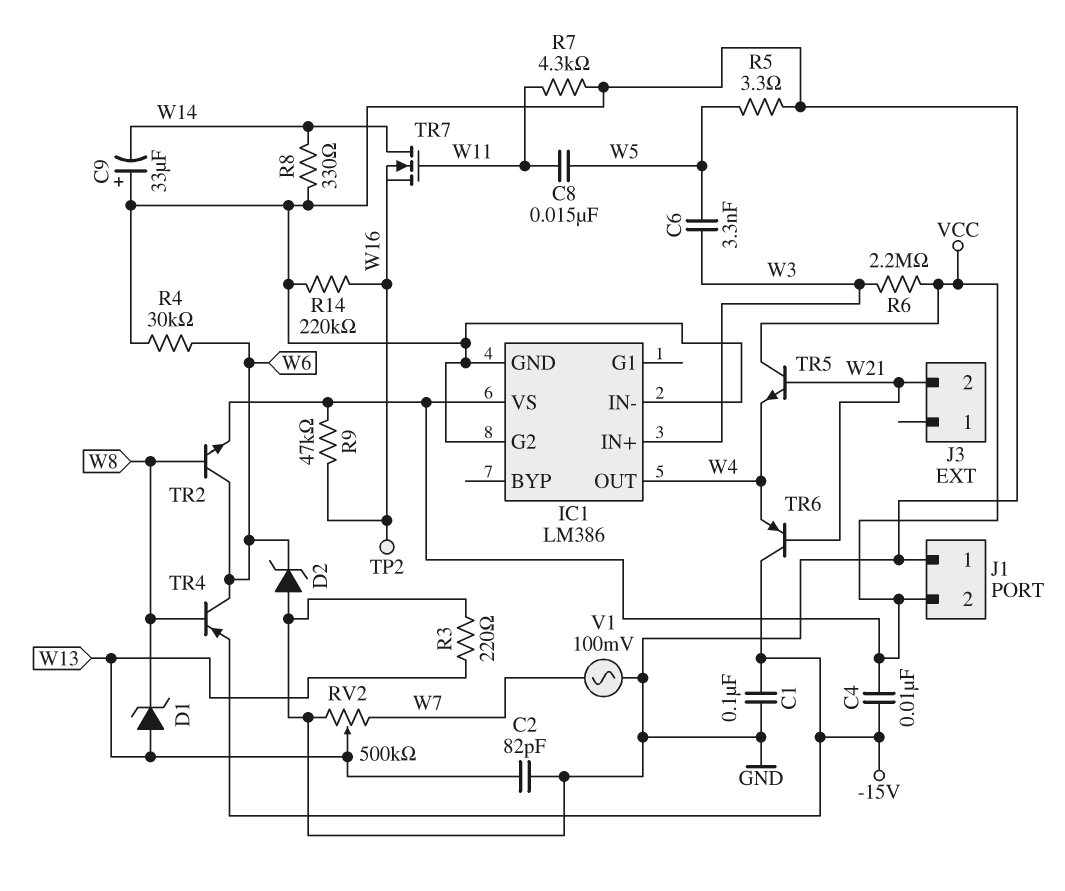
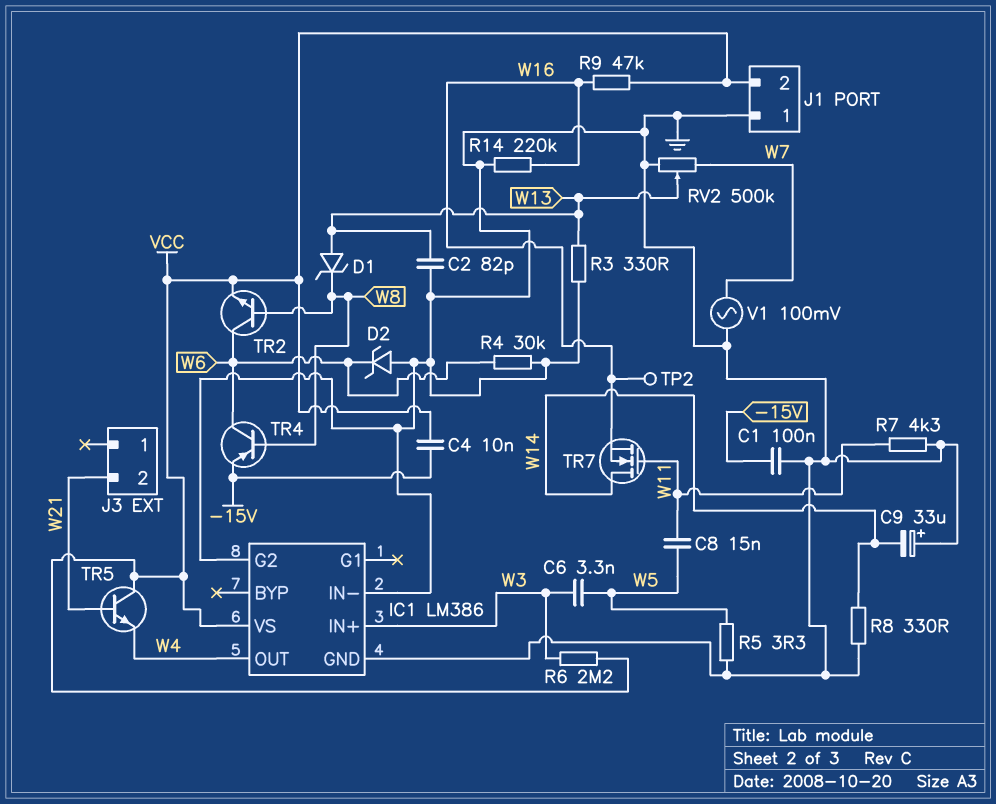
R3: 220 (GND, W13) -> 330 (GND, W13)
TR6: PNP (B W21, C -15V, E W4) -> none

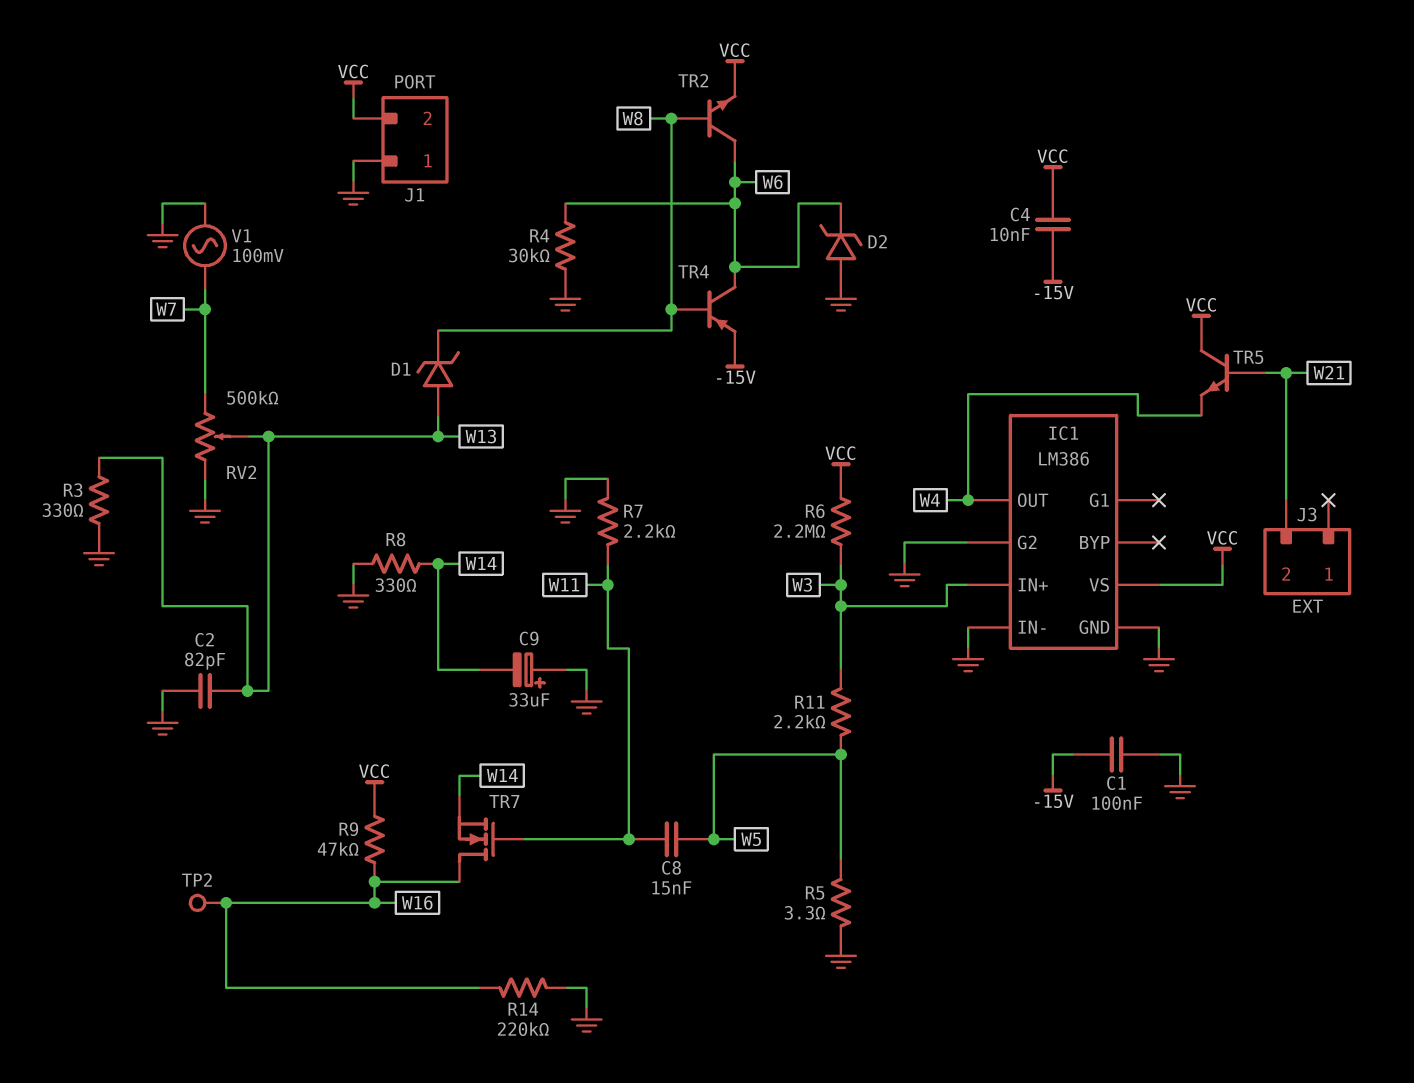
C6: 3.3nF (W3, W5) -> none
R7: 4.3k (GND, W11) -> 2.2k (GND, W11)
R11: none -> 2.2k (W3, W5)
TR7: NMOS (G W11, D W14, S W16) -> NMOS (G W11, D W16, S W14)

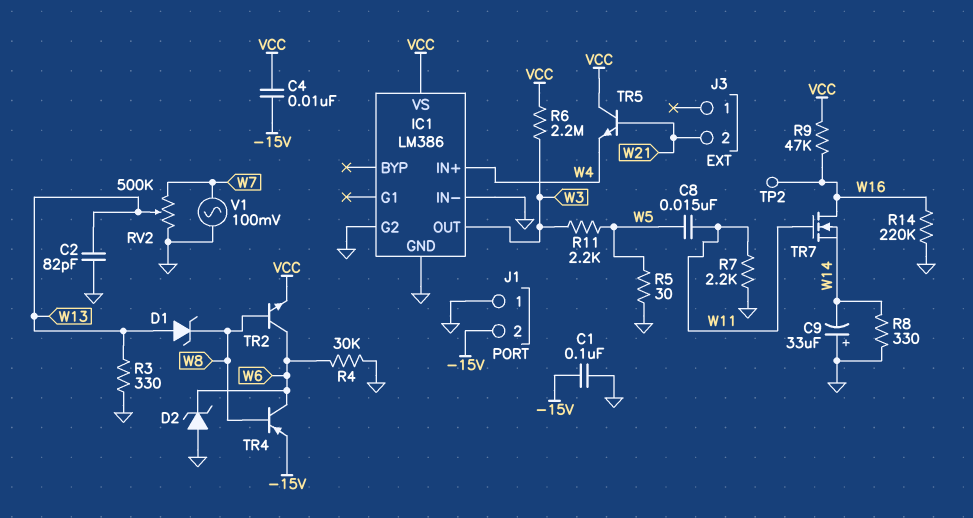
IC1 pin IN+: W3 -> W4
IC1 pin OUT: W4 -> W3
J1 pin 2: VCC -> -15V
R5: 3.3 (GND, W5) -> 30 (GND, W5)

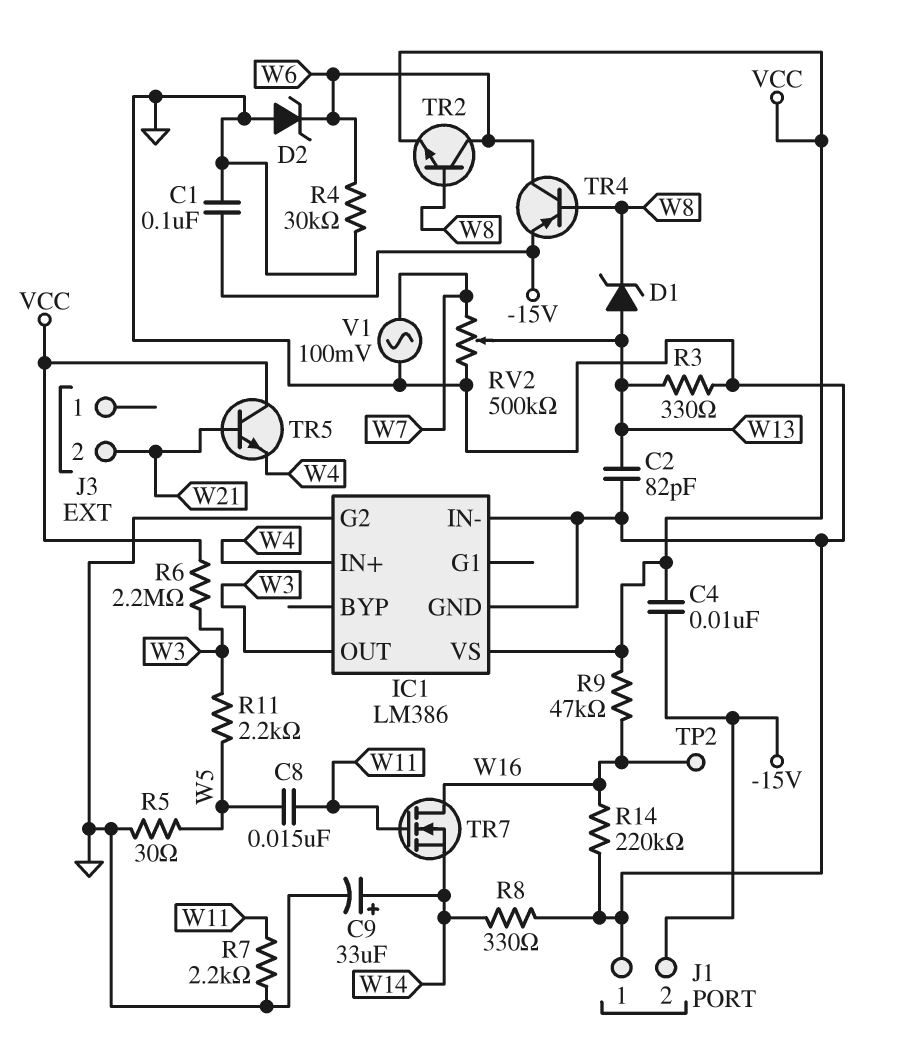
C9: 33uF (plus GND, minus W14) -> 33uF (plus W14, minus GND)

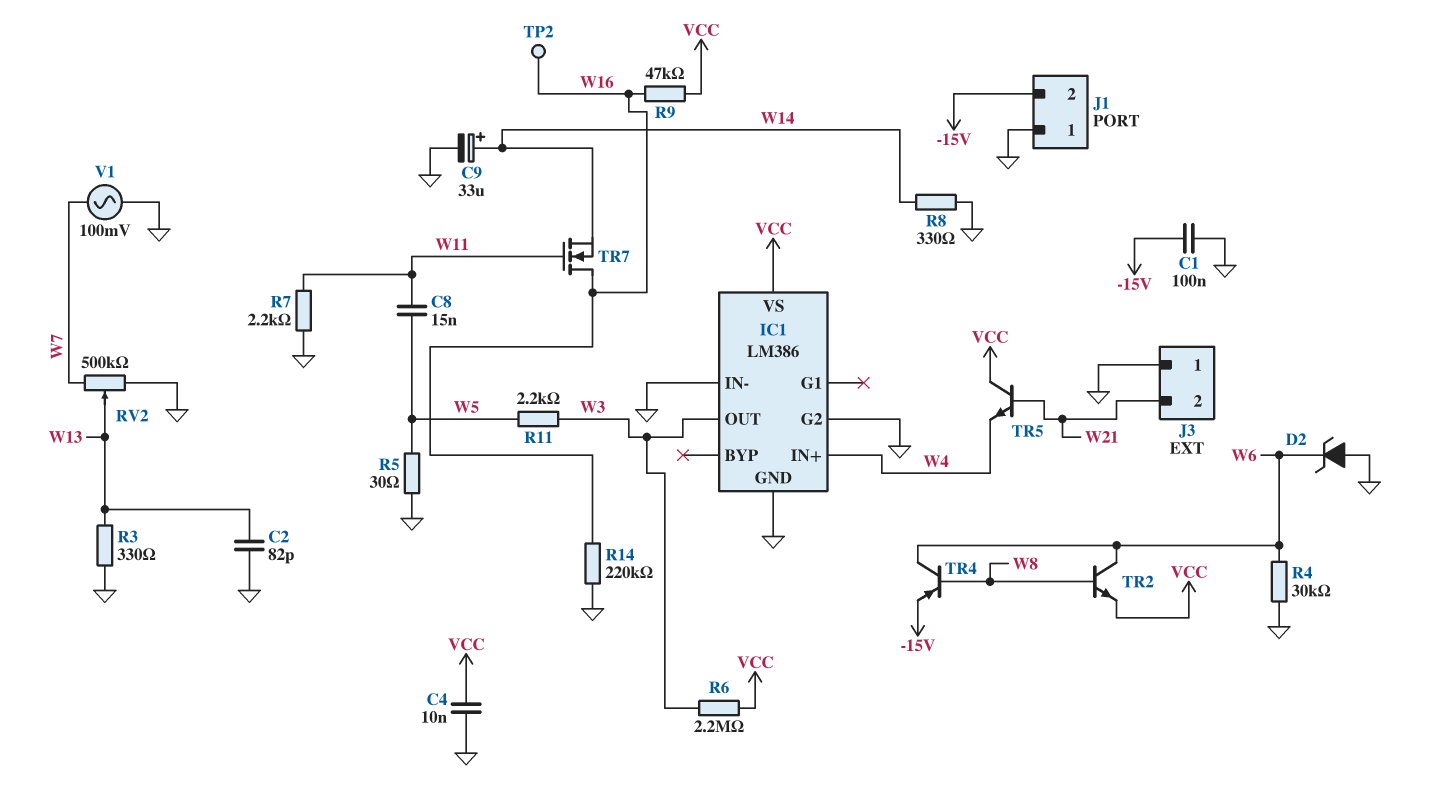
C4: 10nF (-15V, VCC) -> 10nF (GND, VCC)
D1: zener (A W13, K W8) -> none
J3 pin 1: none -> GND

